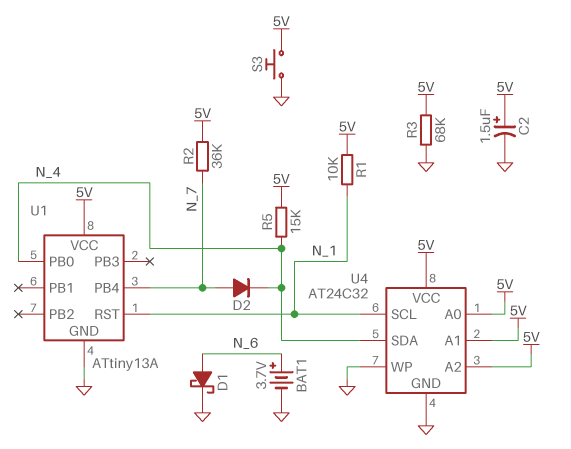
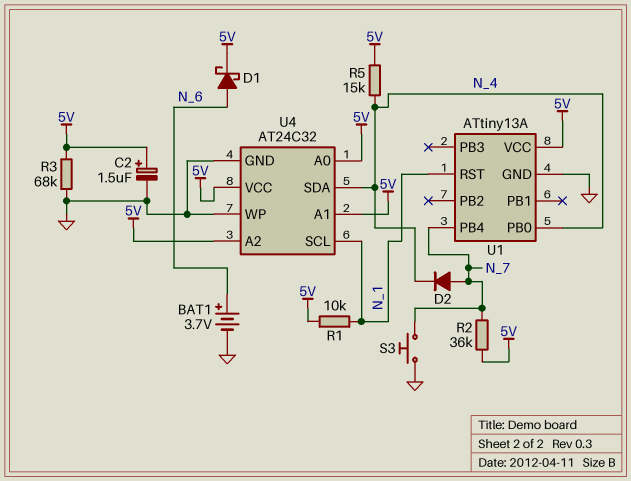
D1: schottky (A N_6, K GND) -> schottky (A N_6, K 5V)
S3: button (5V, GND) -> button (GND, N_7)

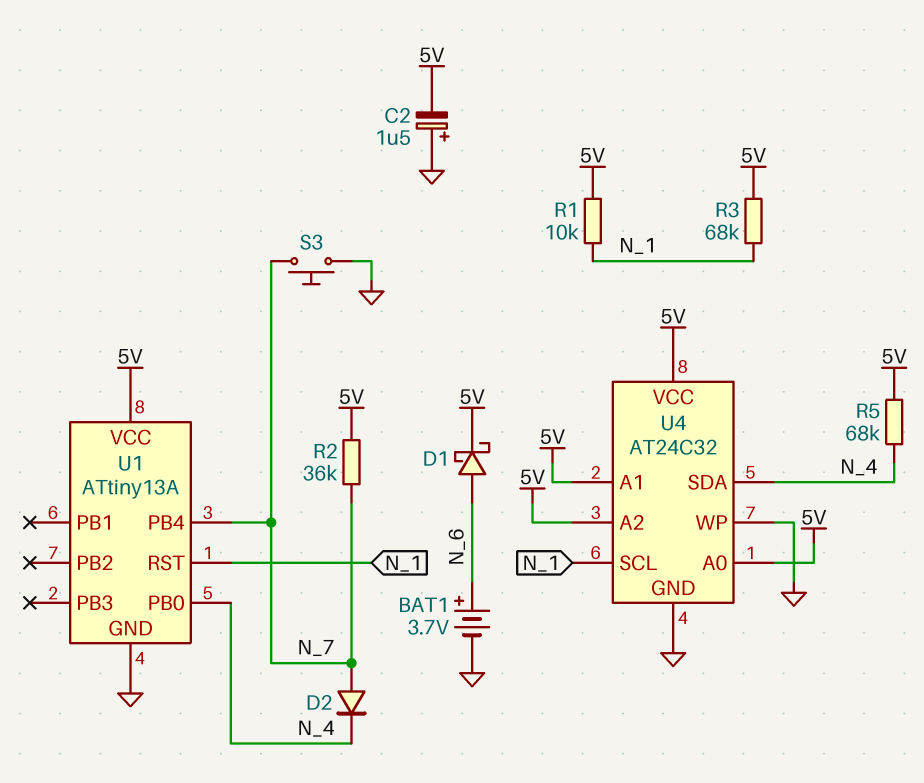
C2: 1.5uF (plus 5V, minus GND) -> 1.5uF (plus GND, minus 5V)
R3: 68k (5V, GND) -> 68k (5V, N_1)
R5: 15k (5V, N_4) -> 68k (5V, N_4)

